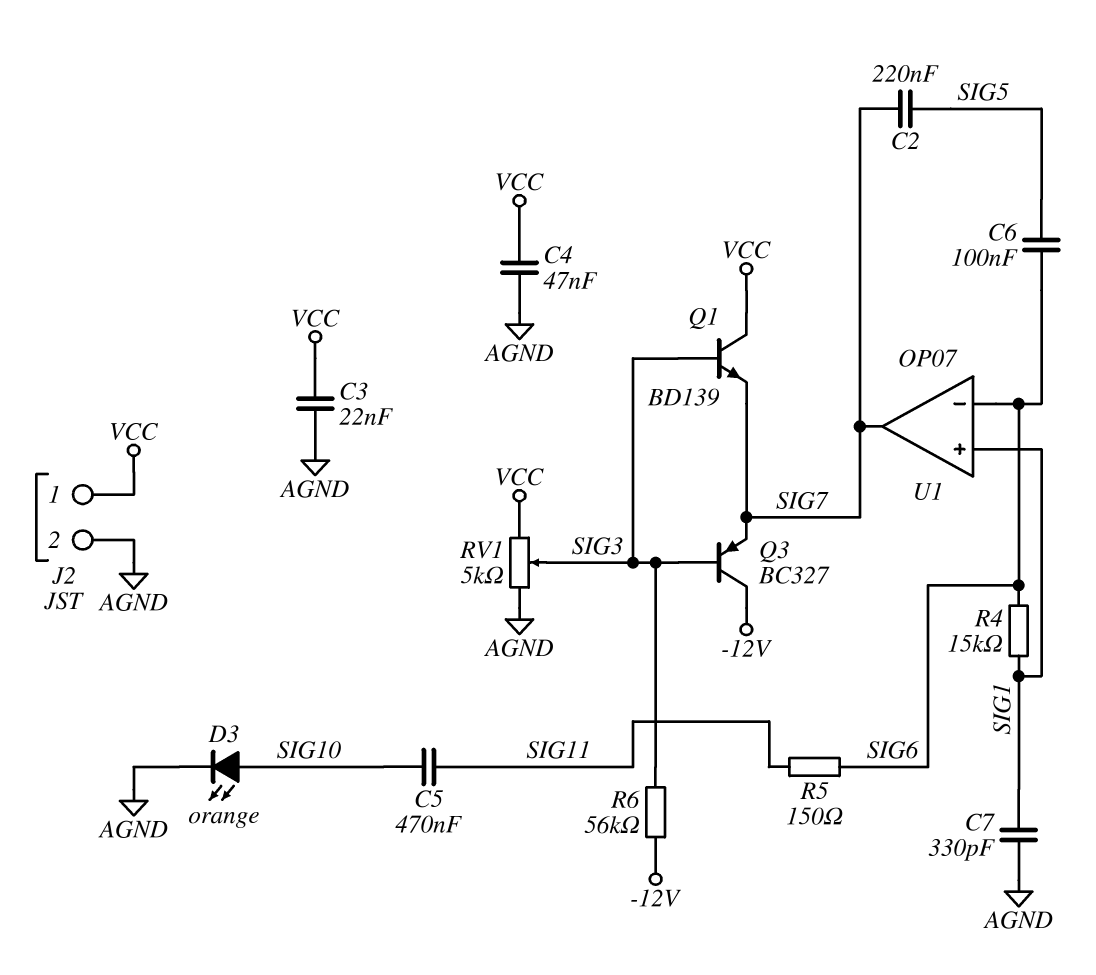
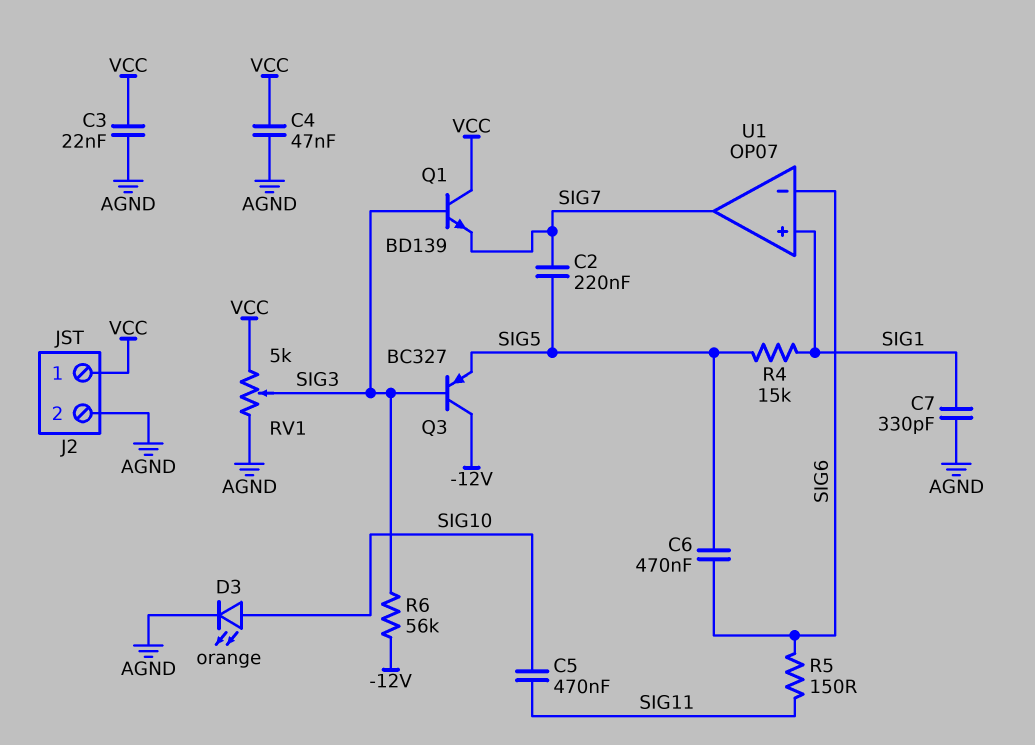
C6: 100nF (SIG5, SIG6) -> 470nF (SIG5, SIG6)
Q3: PNP BC327 (B SIG3, C -12V, E SIG7) -> PNP BC327 (B SIG3, C -12V, E SIG5)
R4: 15k (SIG1, SIG6) -> 15k (SIG1, SIG5)

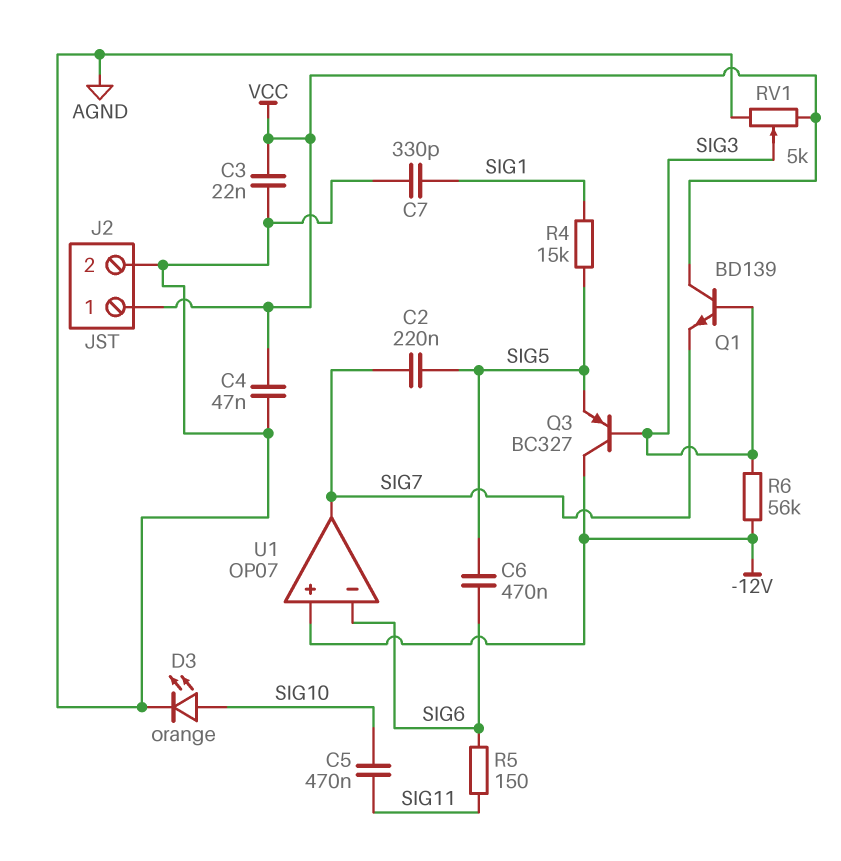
U1 pin in+: SIG1 -> -12V

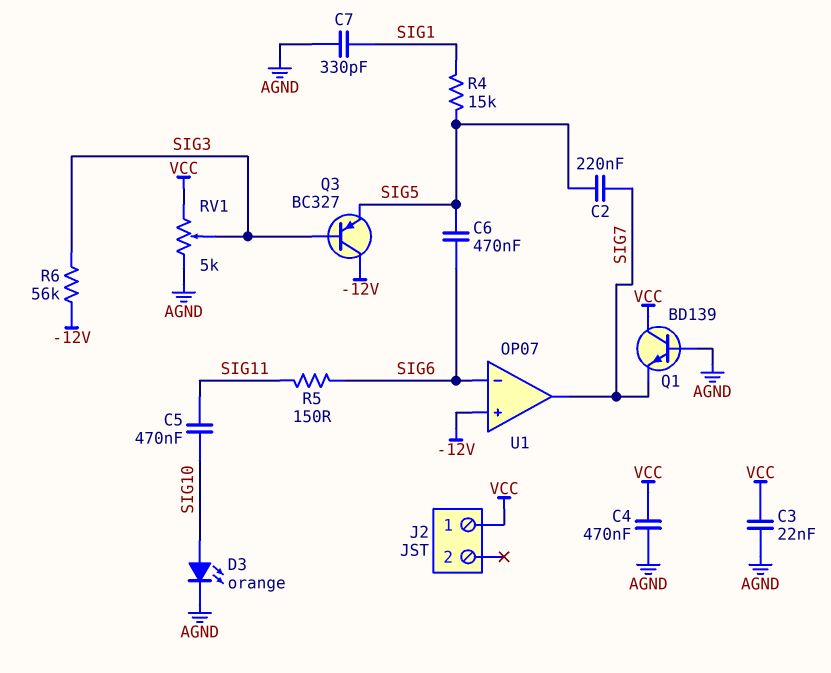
C4: 47nF (AGND, VCC) -> 470nF (AGND, VCC)
J2 pin 2: AGND -> none
Q1: NPN BD139 (B SIG3, C VCC, E SIG7) -> NPN BD139 (B AGND, C VCC, E SIG7)

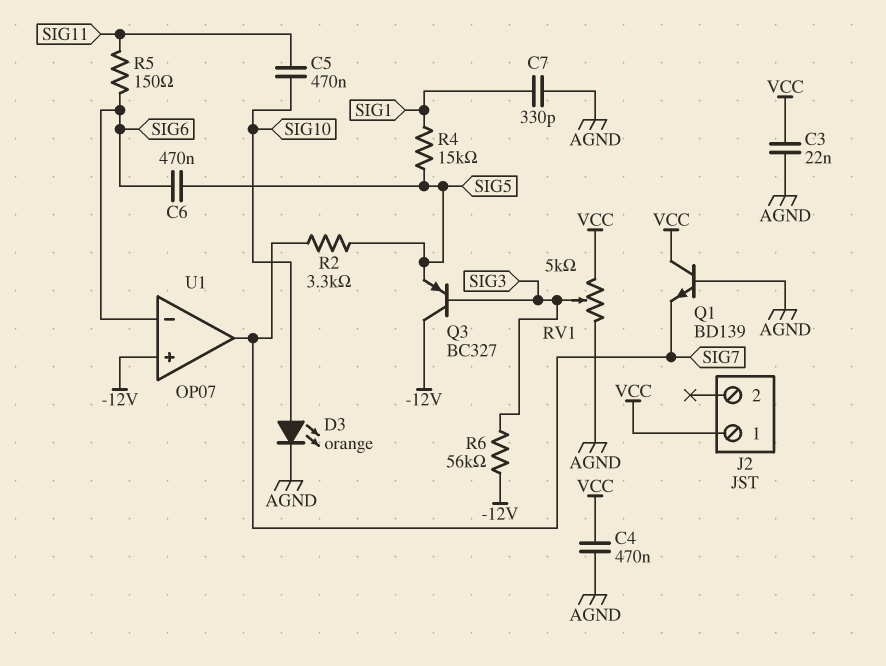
C2: 220nF (SIG5, SIG7) -> none
R2: none -> 3.3k (SIG5, SIG7)

